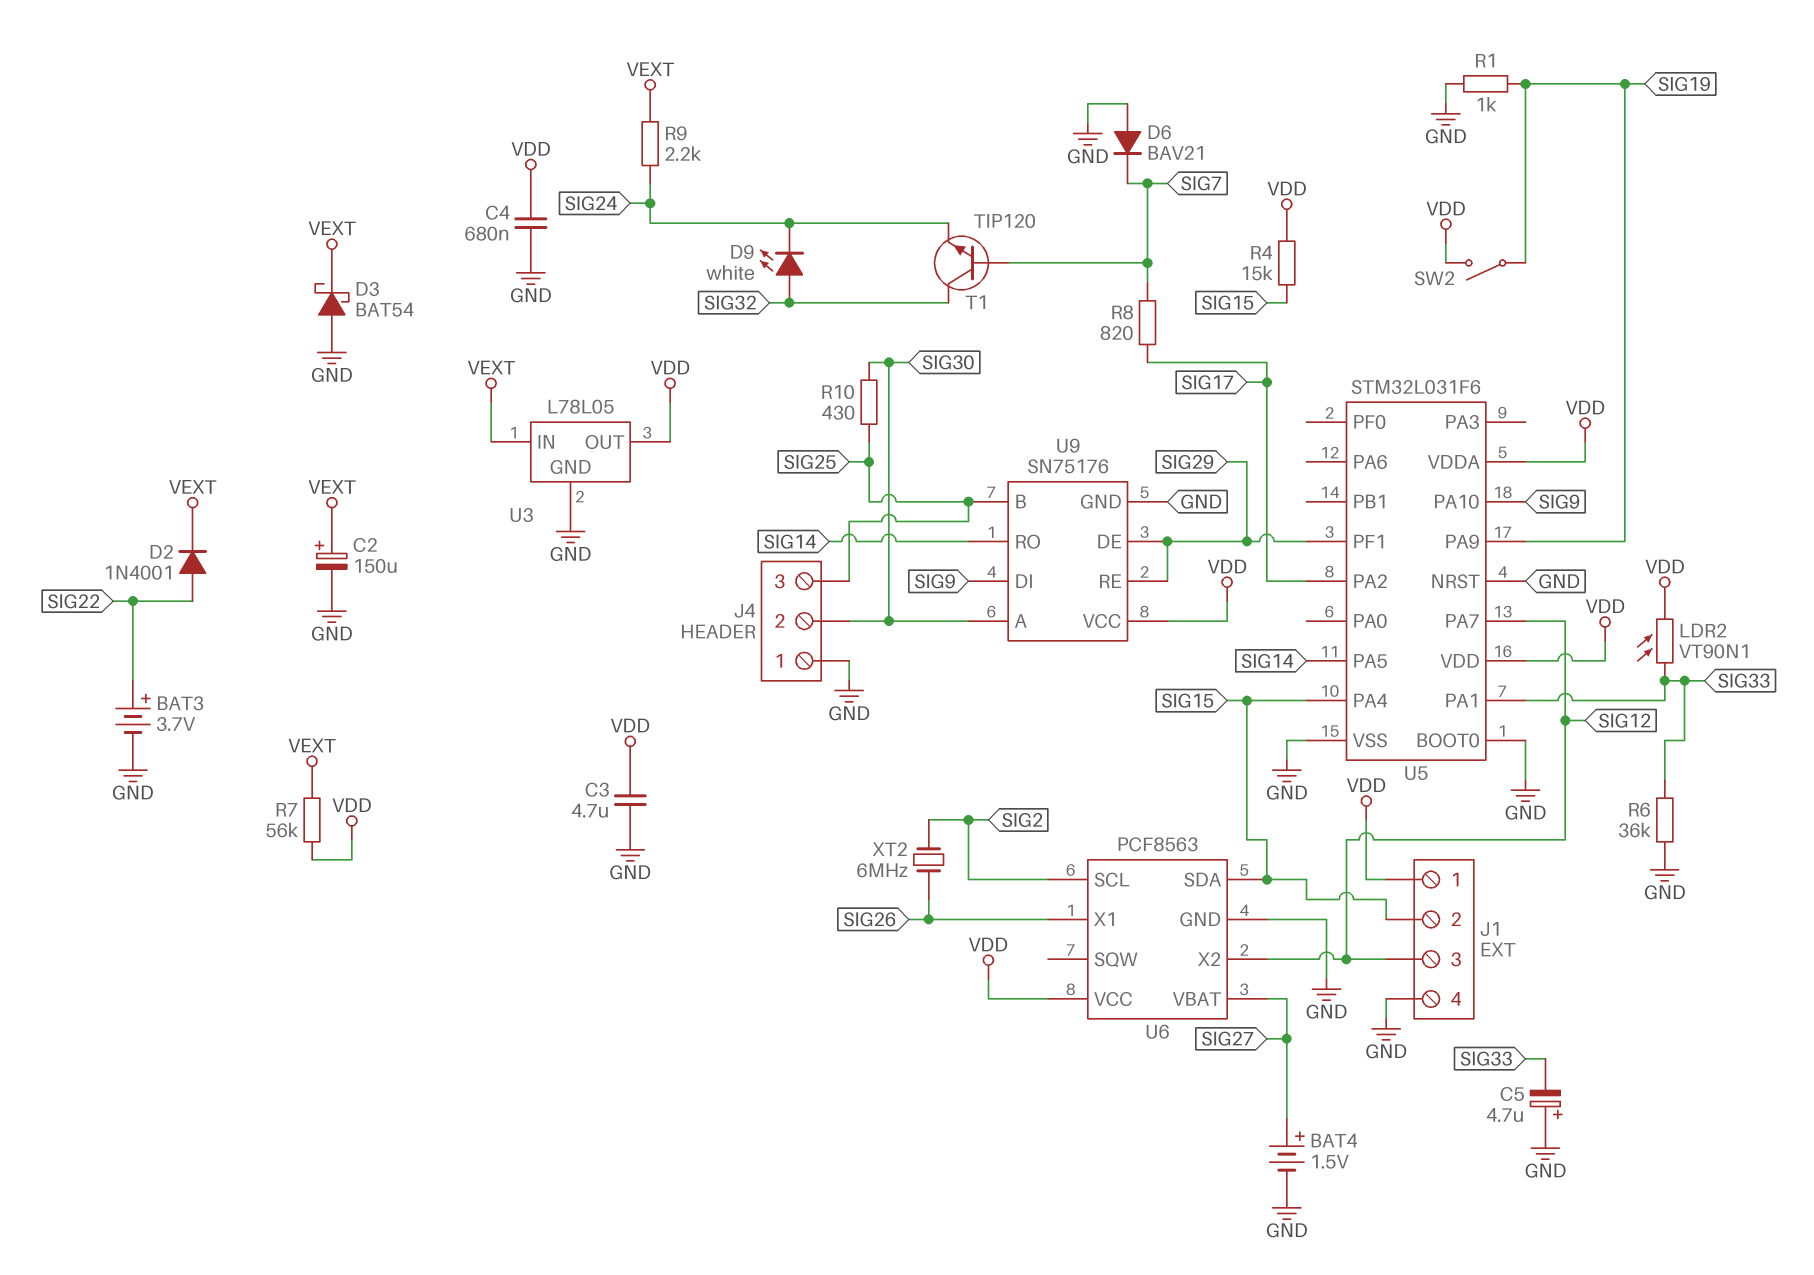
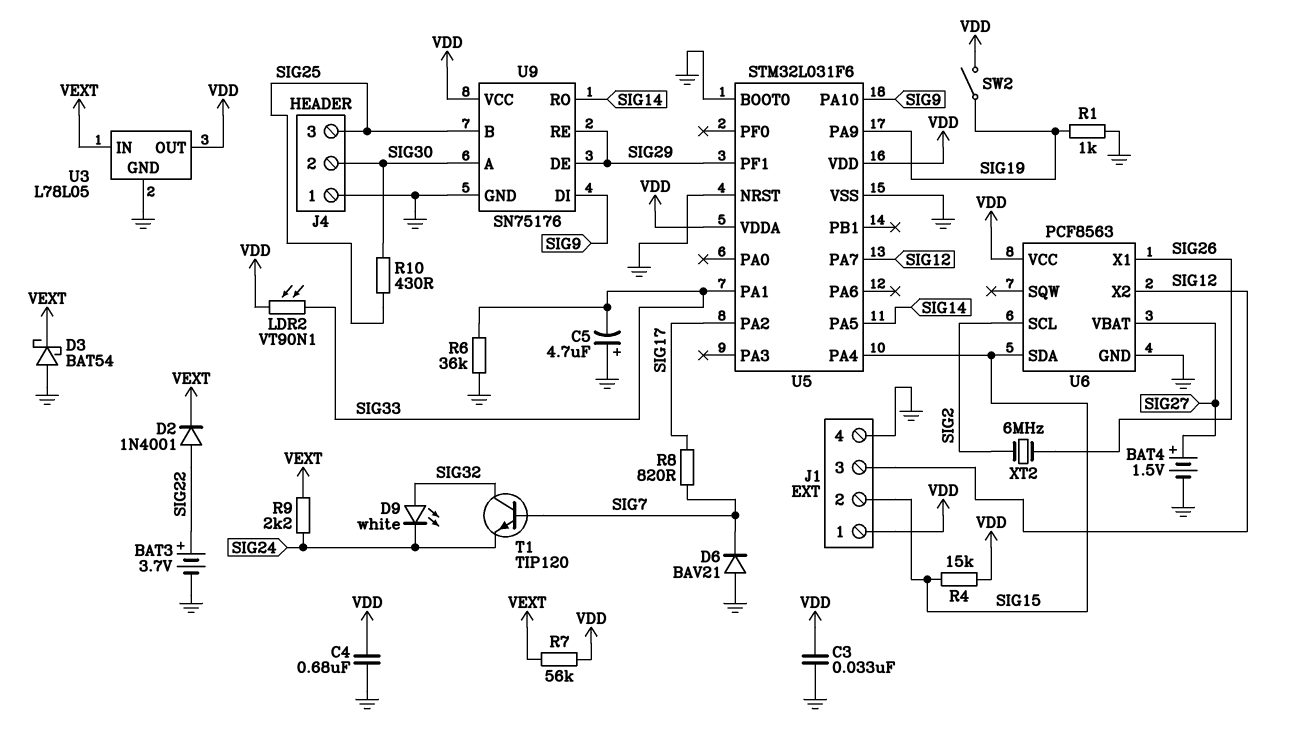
C2: 150uF (plus VEXT, minus GND) -> none
C3: 4.7uF (GND, VDD) -> 33nF (GND, VDD)

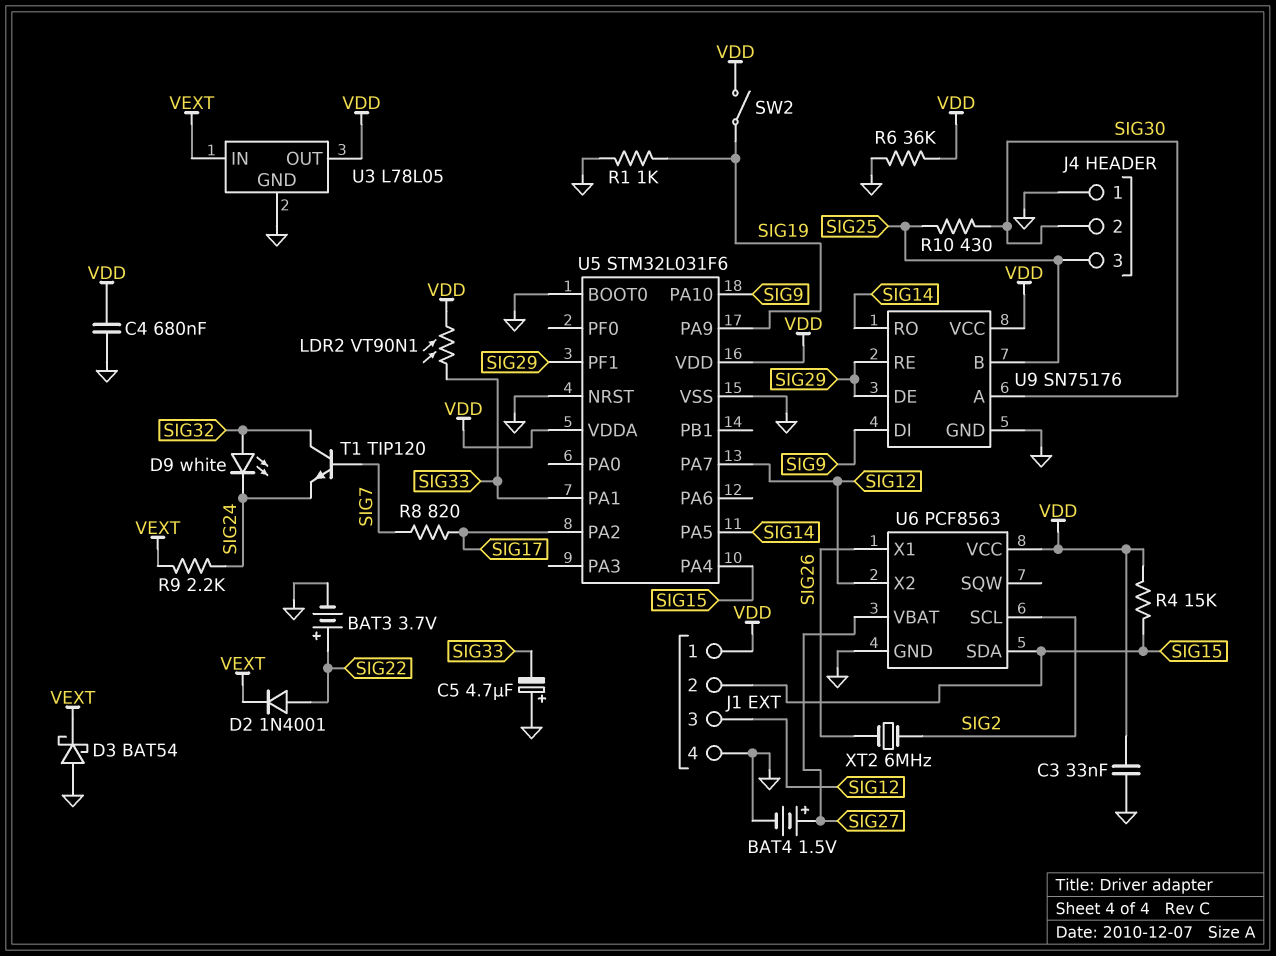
D6: diode BAV21 (A GND, K SIG7) -> none
R6: 36k (GND, SIG33) -> 36k (GND, VDD)
R7: 56k (VDD, VEXT) -> none

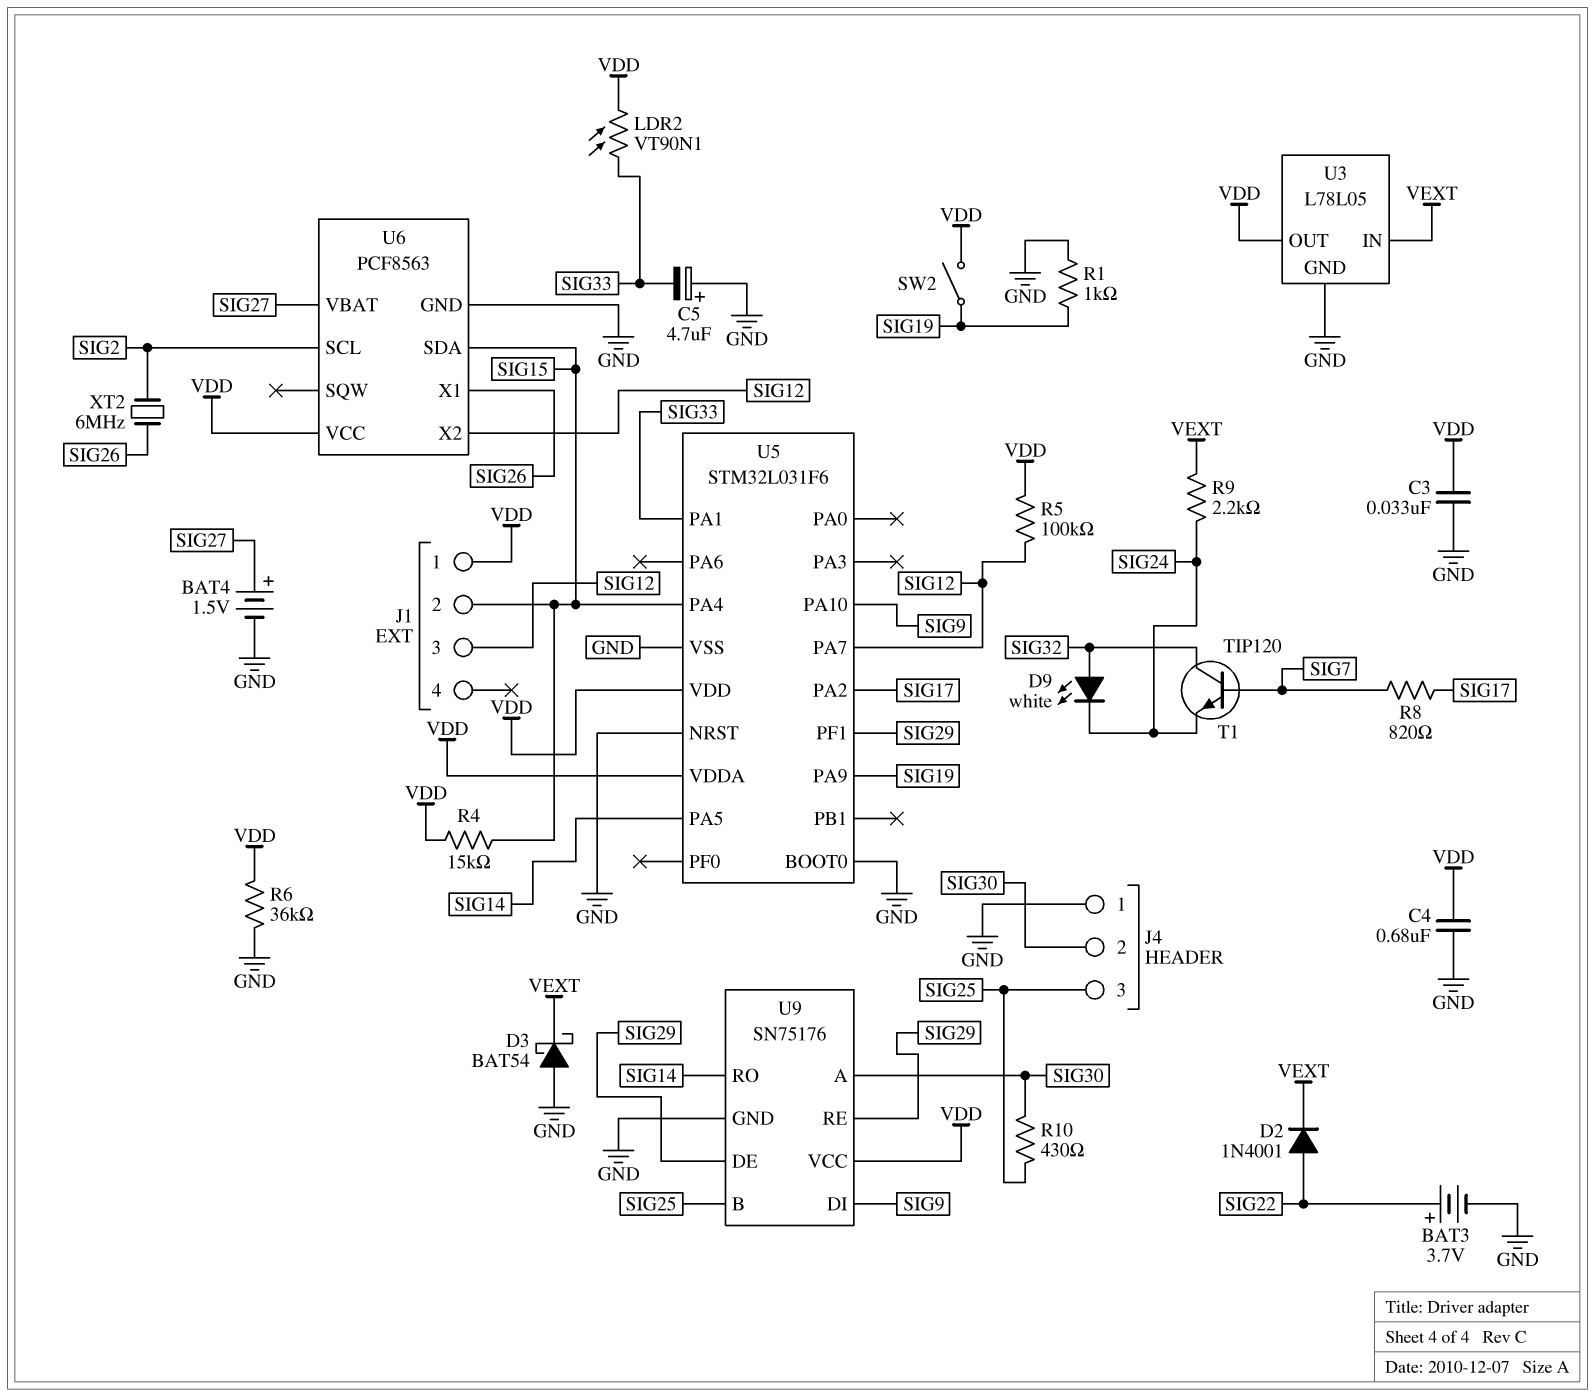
J1 pin 4: GND -> none
R5: none -> 100k (SIG12, VDD)

